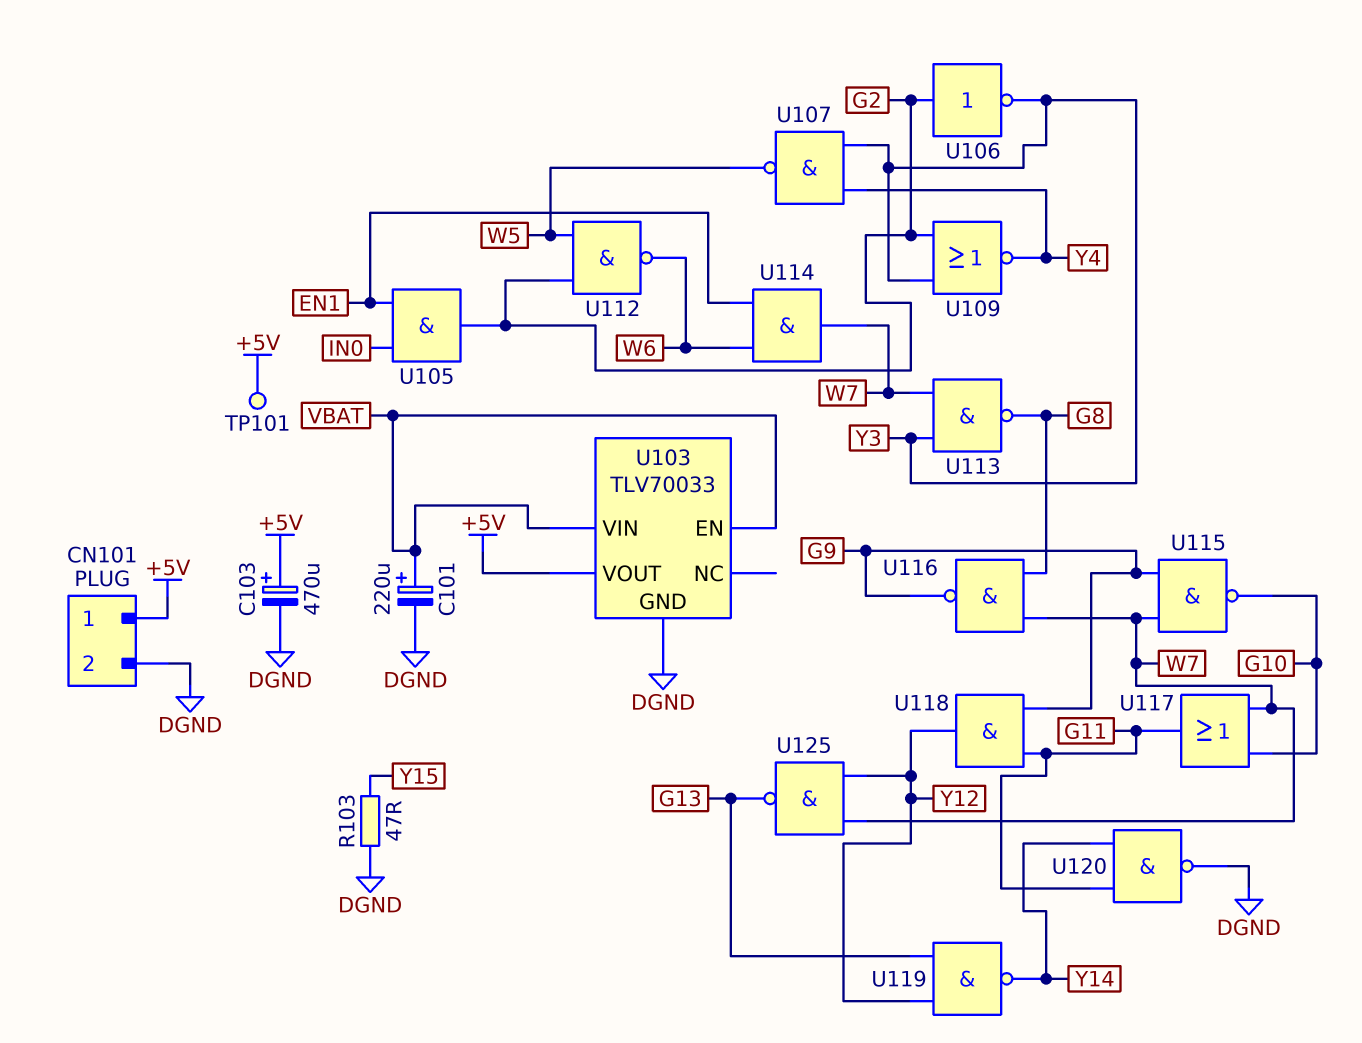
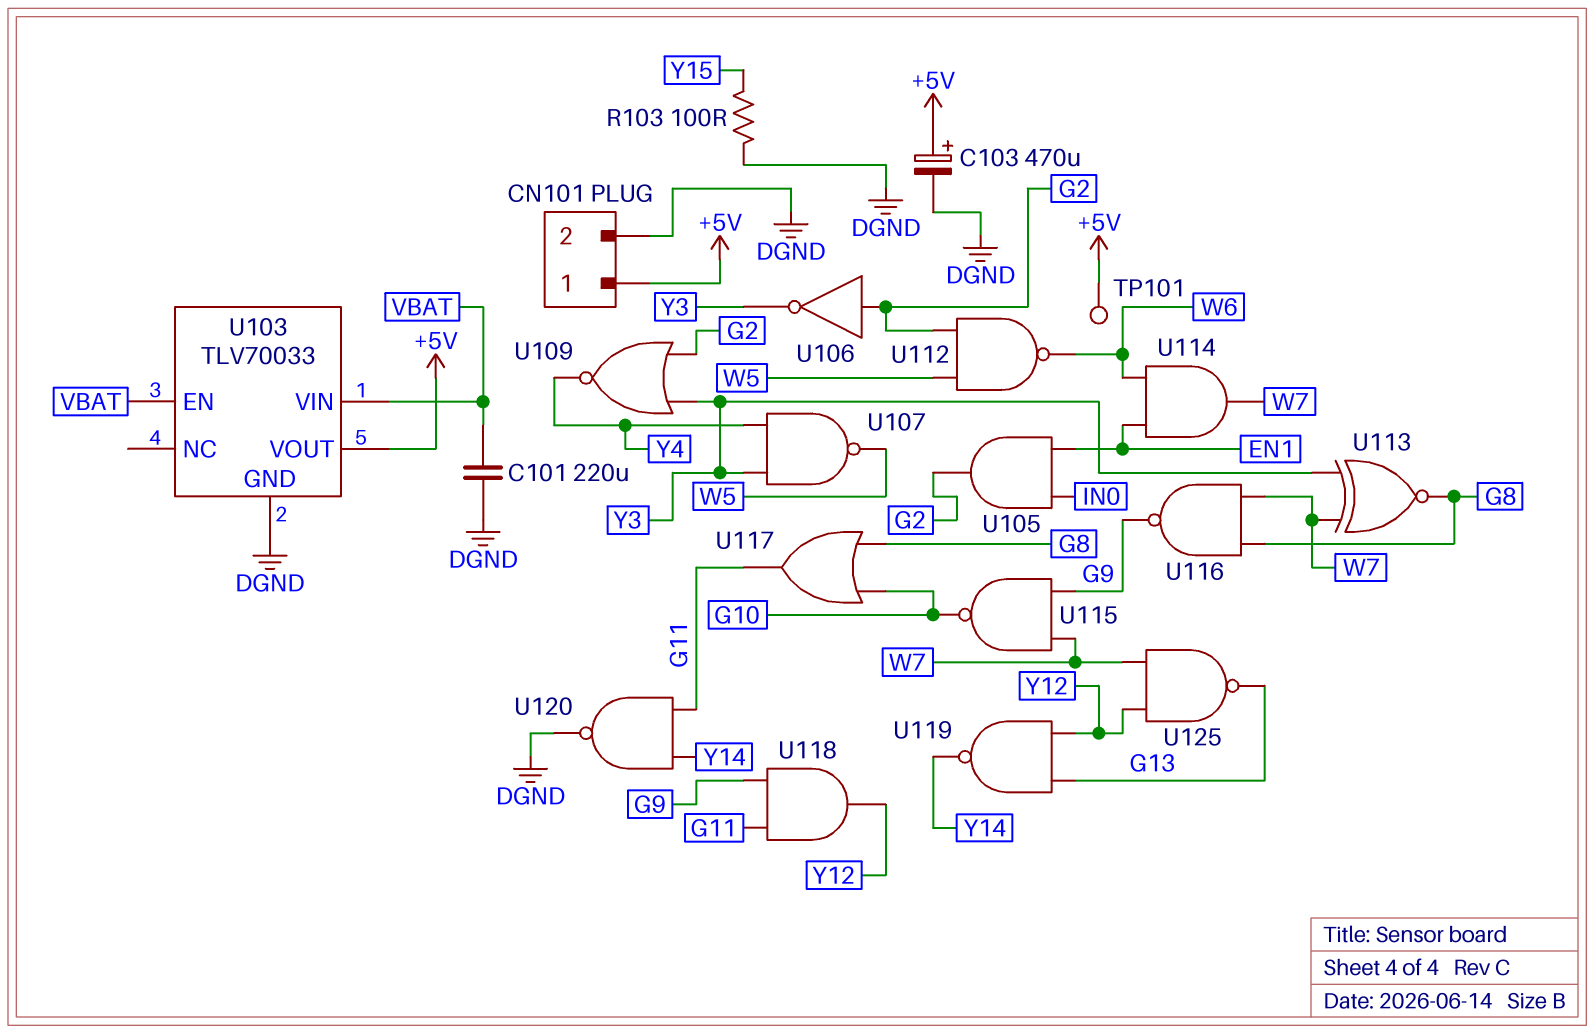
C101: 220uF (plus VBAT, minus DGND) -> 220uF (DGND, VBAT)
R103: 47 (DGND, Y15) -> 100 (DGND, Y15)
U113: NAND (in W7, in Y3, out G8) -> XNOR (in W7, in Y3, out G8)
U117: OR (in G10, in W7, out G11) -> OR (in G8, in G10, out G11)

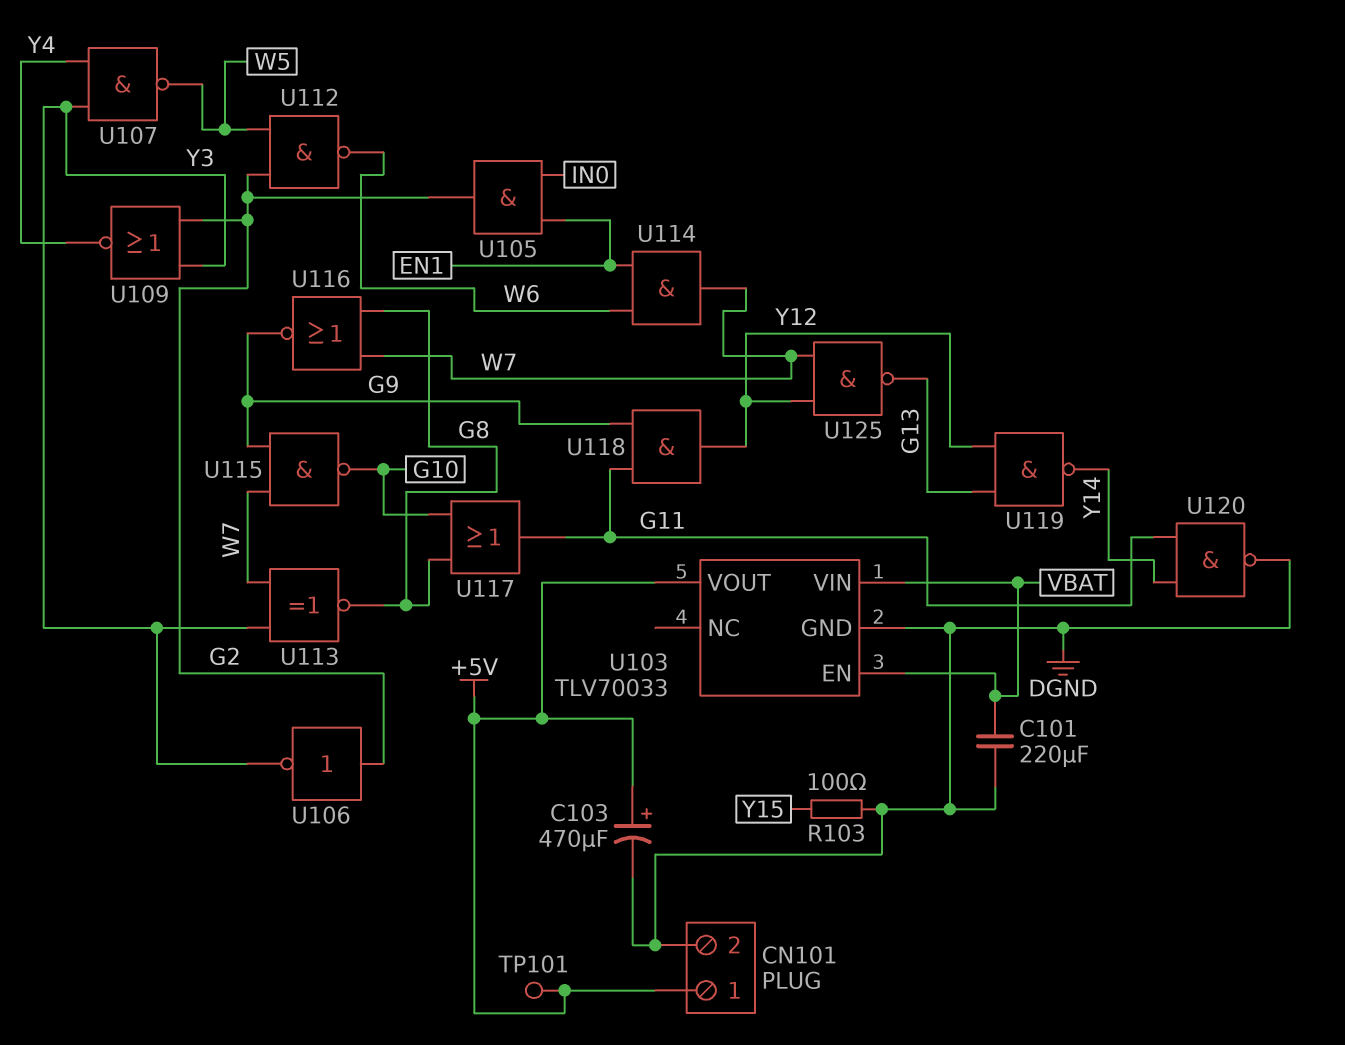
U116: NAND (in G8, in W7, out G9) -> NOR (in G8, in W7, out G9)

